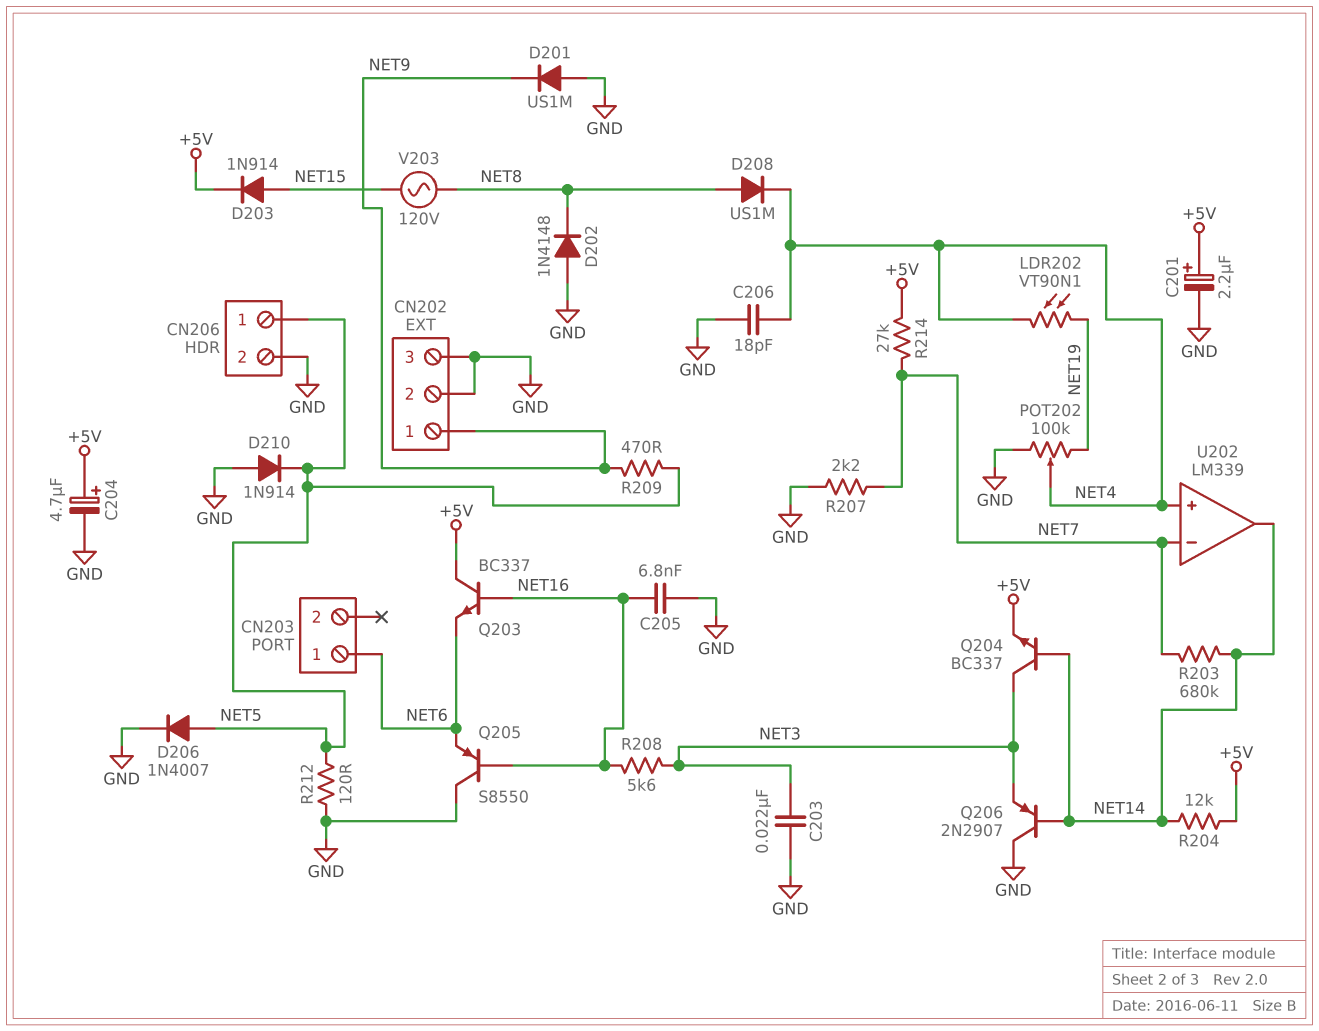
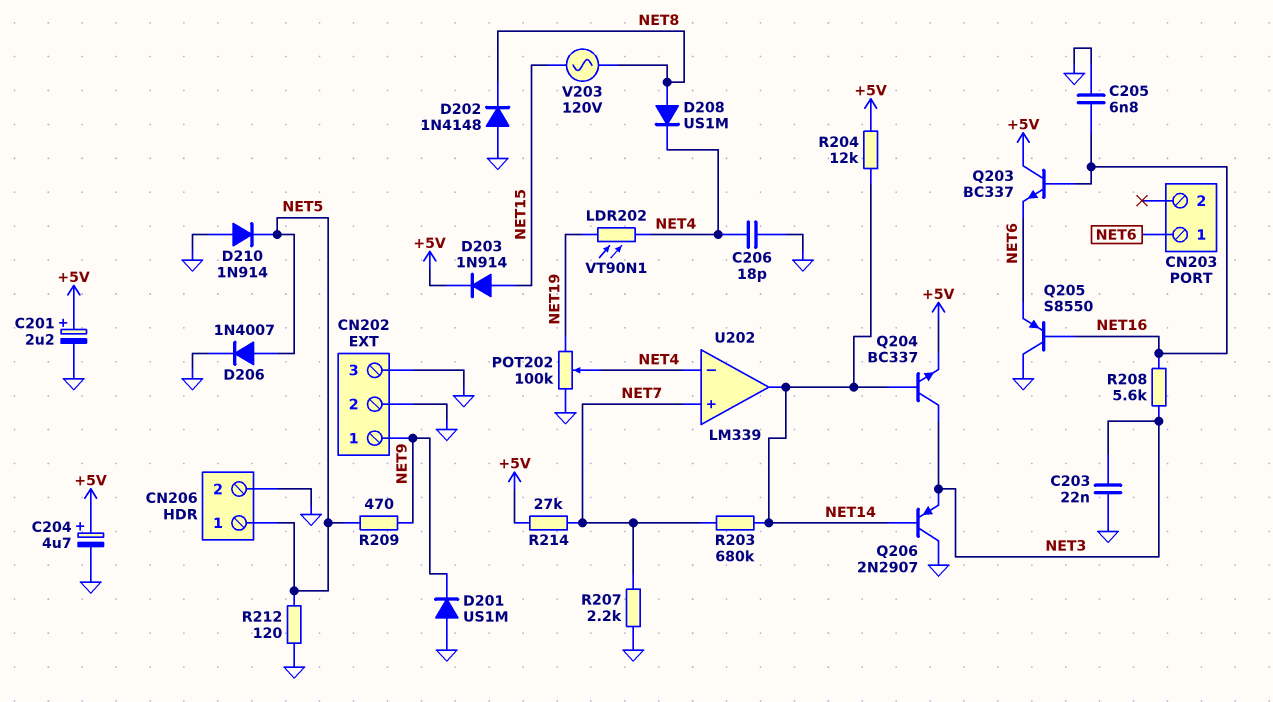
U202 pin in+: NET4 -> NET7
U202 pin in-: NET7 -> NET4

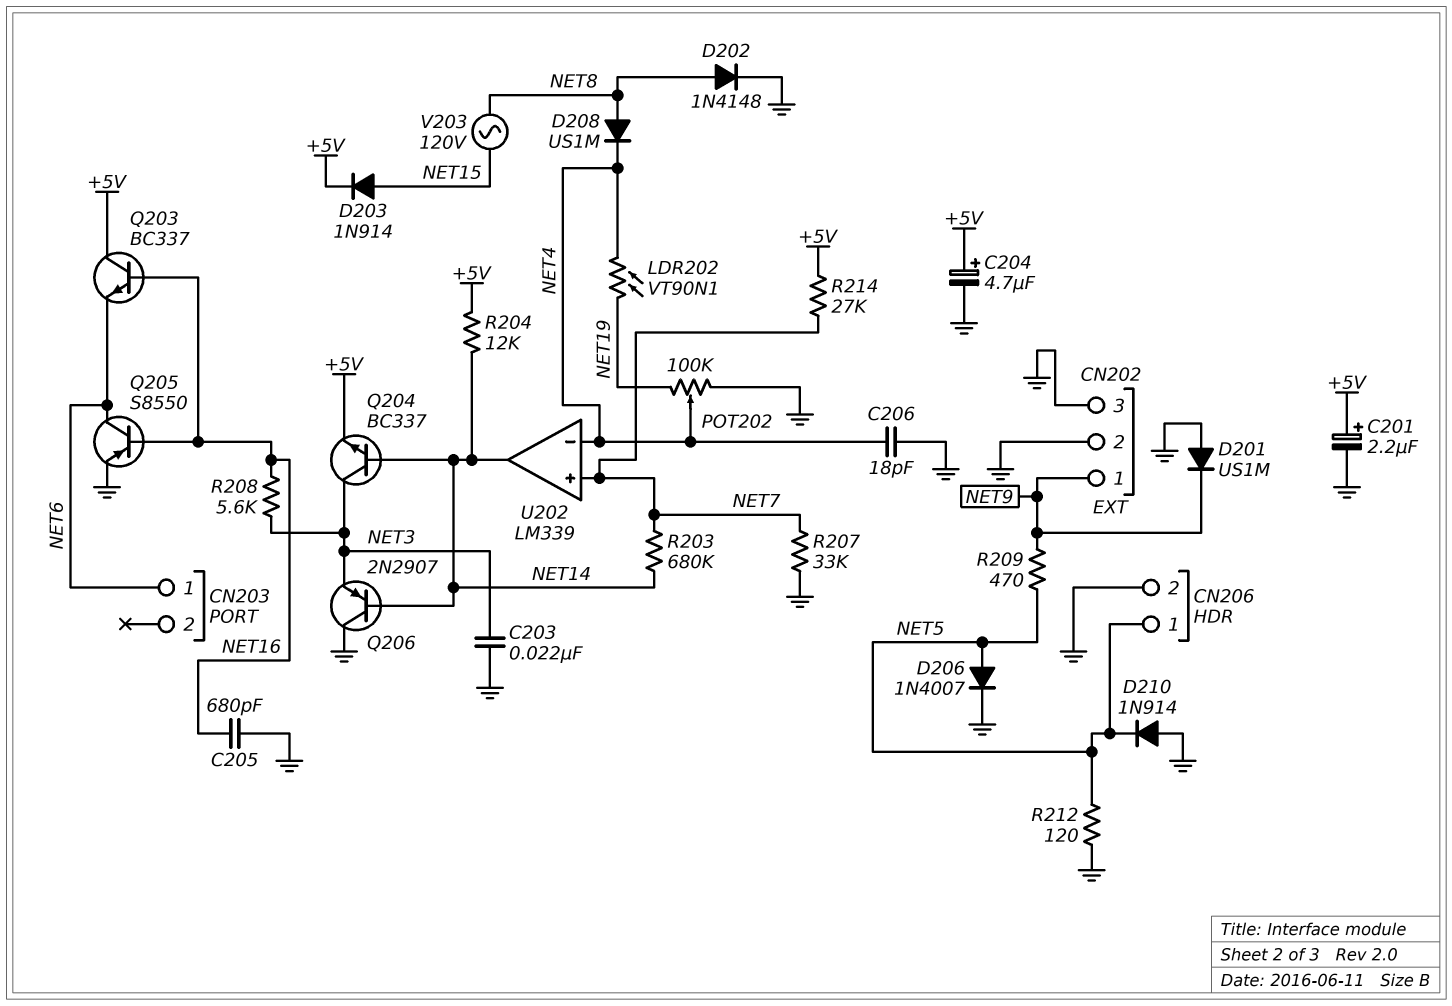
C205: 6.8nF (GND, NET16) -> 680pF (GND, NET16)
D202: diode 1N4148 (A GND, K NET8) -> diode 1N4148 (A NET8, K GND)
Q205: PNP S8550 (B NET16, C GND, E NET6) -> PNP S8550 (B NET16, C NET6, E GND)
R207: 2.2k (GND, NET7) -> 33k (GND, NET7)

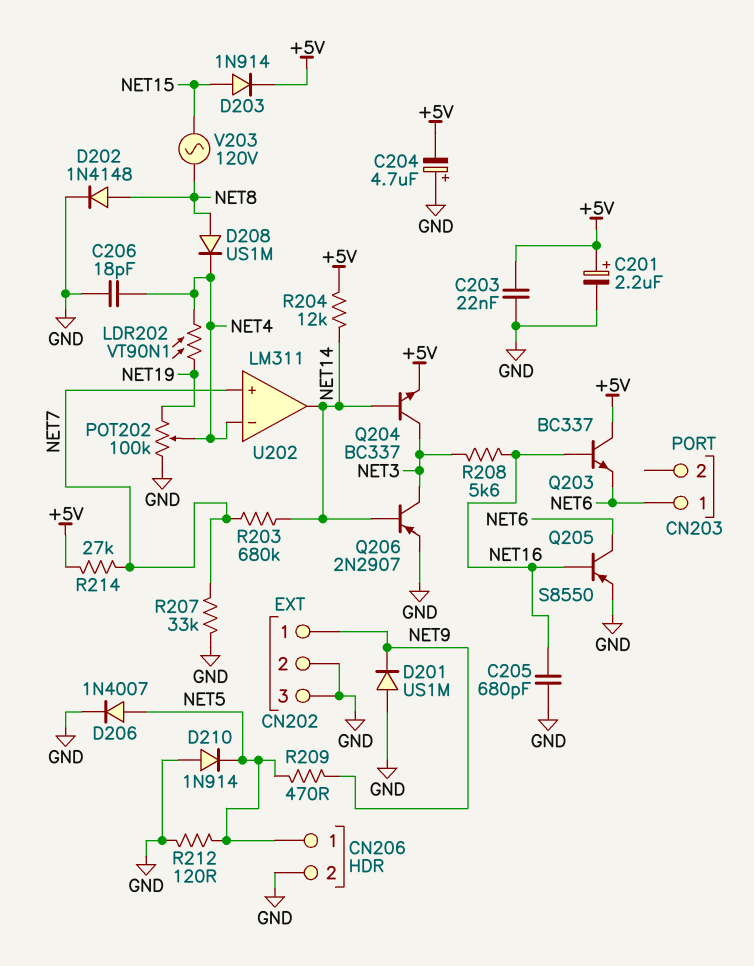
C203: 22nF (GND, NET3) -> 22nF (+5V, GND)
C204: 4.7uF (plus +5V, minus GND) -> 4.7uF (plus GND, minus +5V)
Q206: PNP 2N2907 (B NET14, C GND, E NET3) -> PNP 2N2907 (B NET14, C NET3, E GND)
U202: LM339 -> LM311

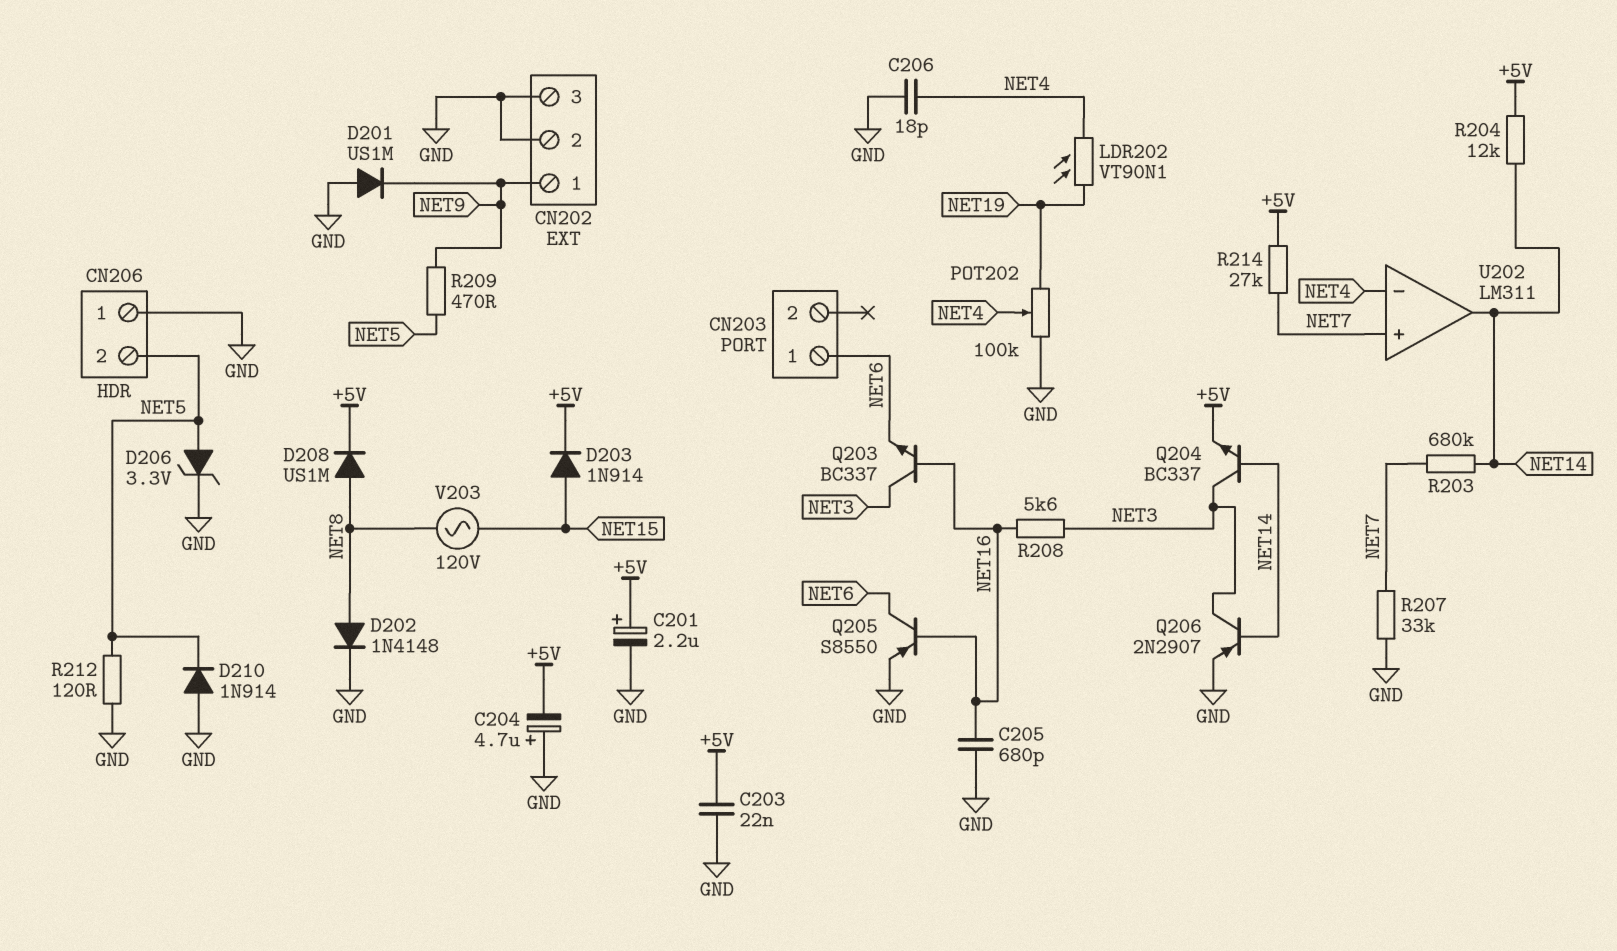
CN206 pin 1: NET5 -> GND
CN206 pin 2: GND -> NET5
D206: diode 1N4007 (A NET5, K GND) -> zener 3.3V (A NET5, K GND)
D208: diode US1M (A NET8, K NET4) -> diode US1M (A NET8, K +5V)
Q203: NPN BC337 (B NET16, C +5V, E NET6) -> NPN BC337 (B NET16, C NET3, E NET6)

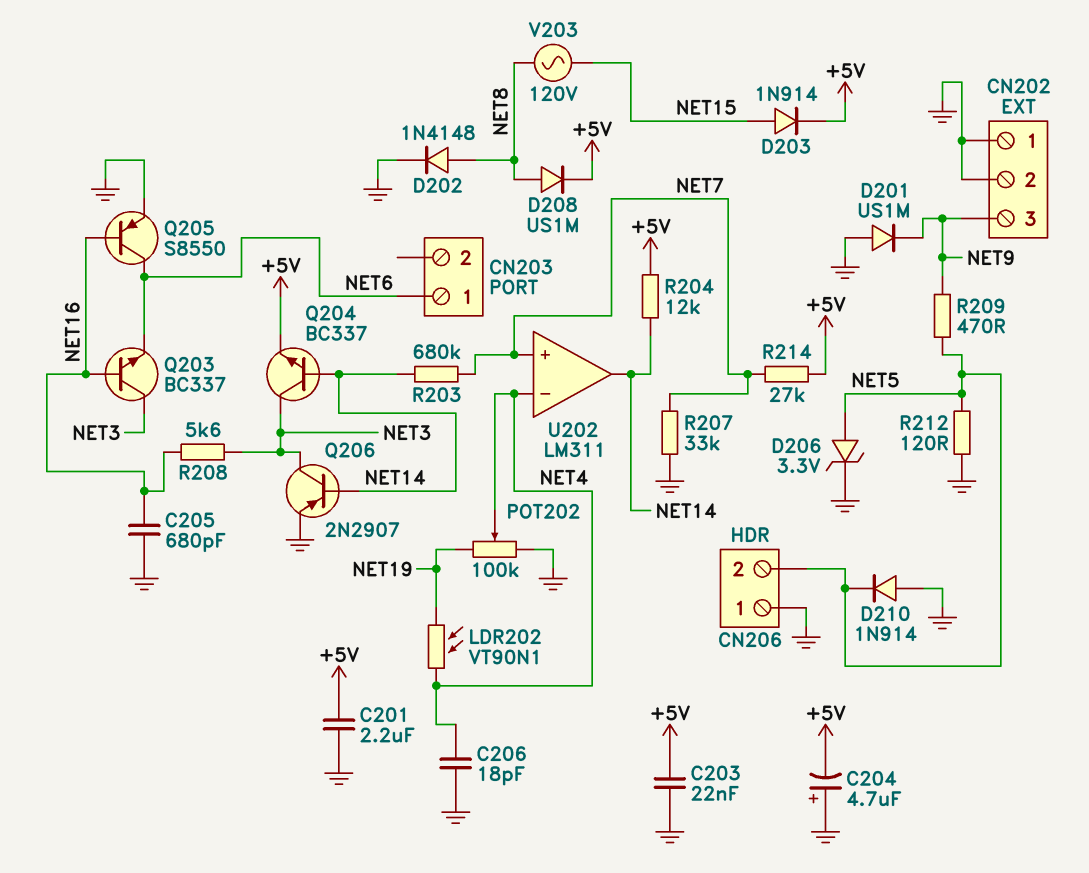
C201: 2.2uF (plus +5V, minus GND) -> 2.2uF (+5V, GND)
CN202 pin 1: NET9 -> GND
CN202 pin 3: GND -> NET9

